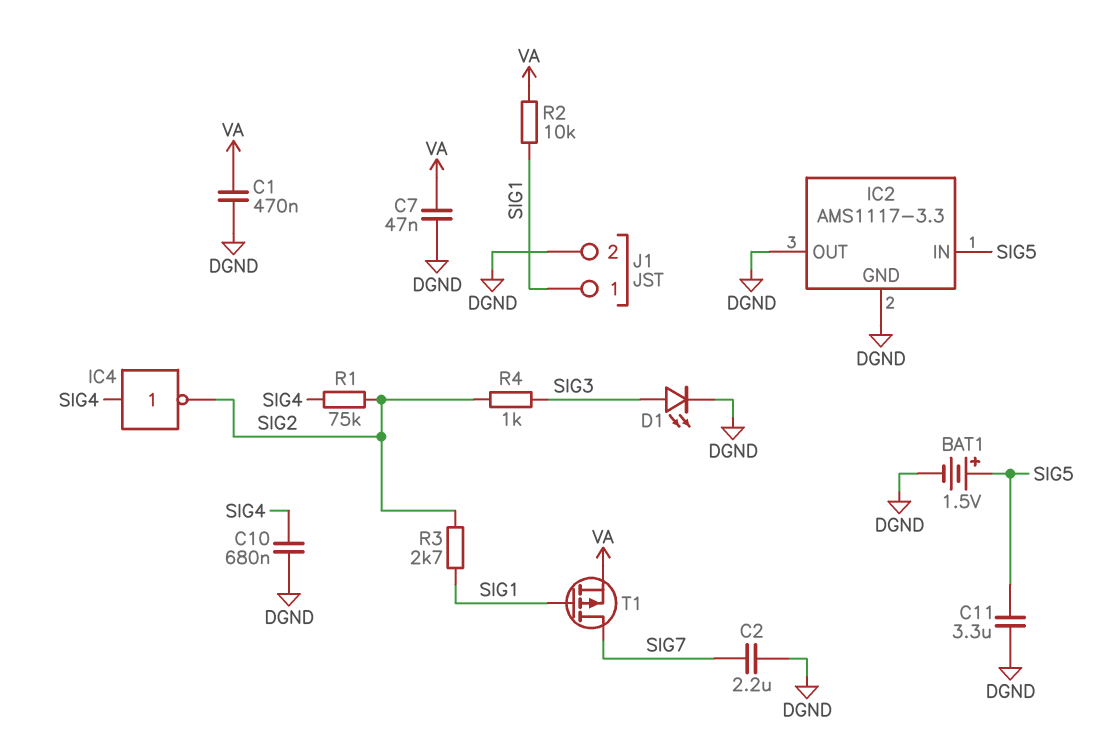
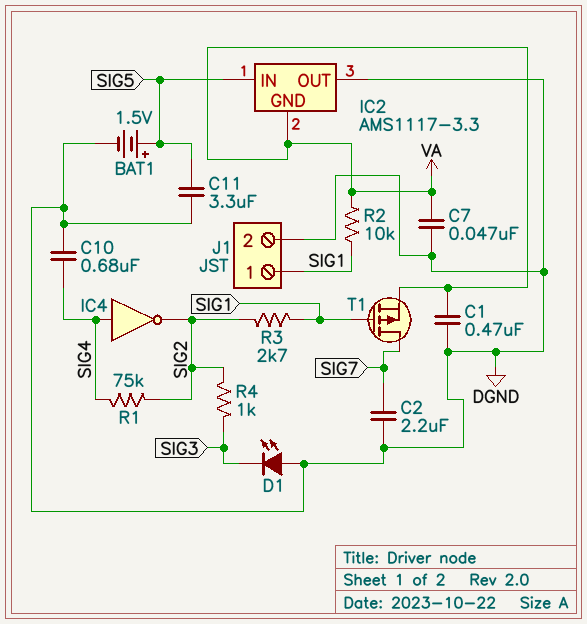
D1: LED (A SIG3, K DGND) -> LED (A DGND, K SIG3)
IC2 pin GND: DGND -> VA

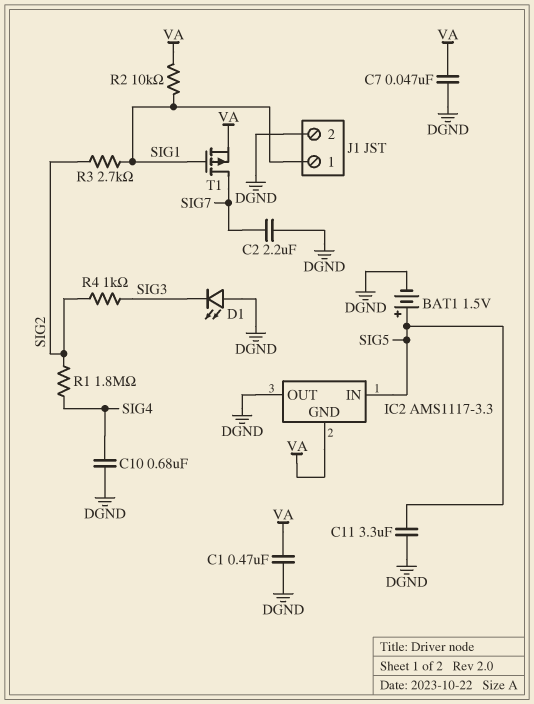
IC4: NOT (in SIG4, out SIG2) -> none
R1: 75k (SIG2, SIG4) -> 1.8M (SIG2, SIG4)

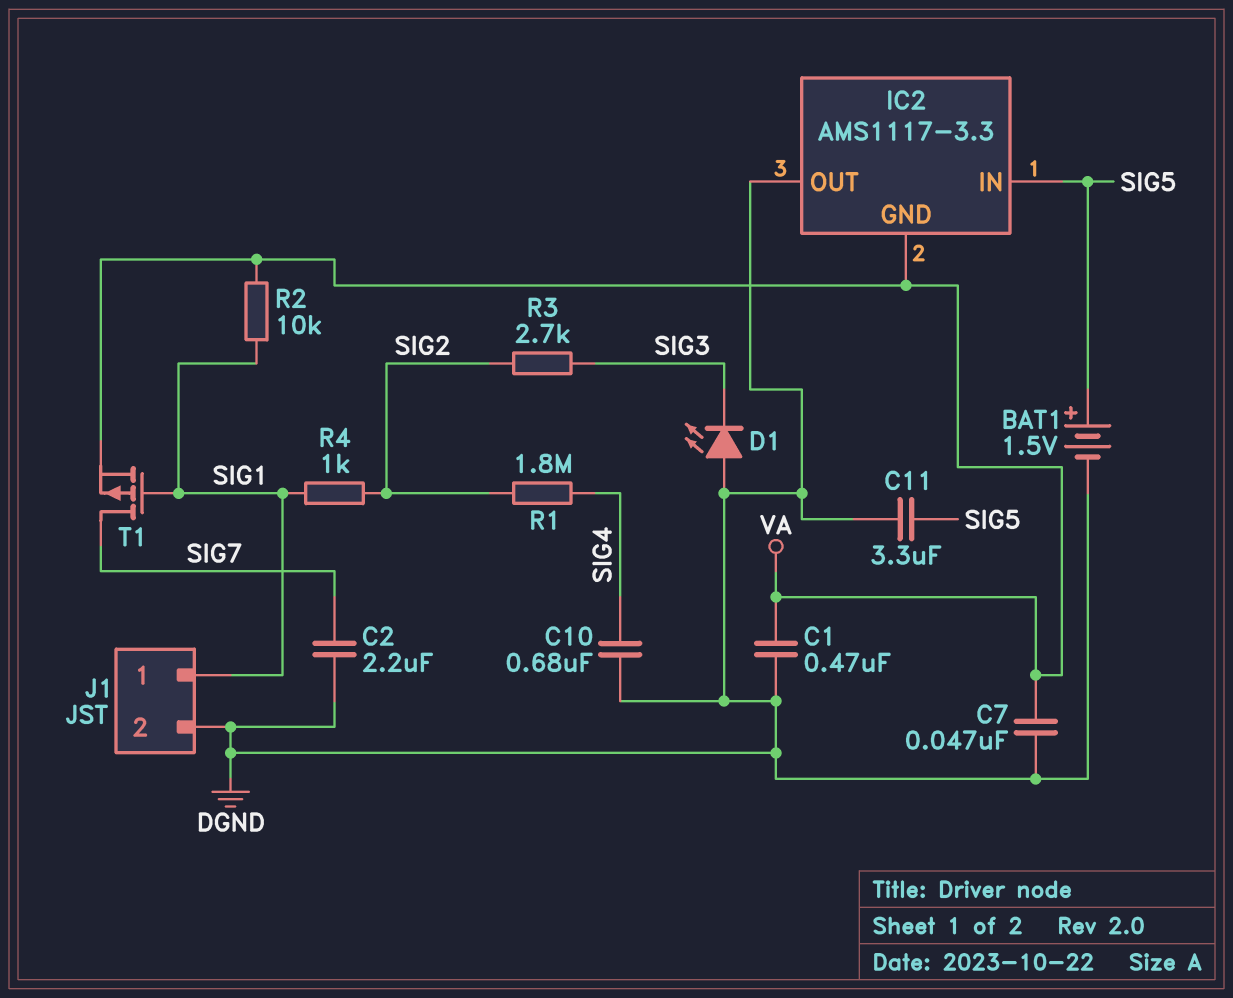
R3: 2.7k (SIG1, SIG2) -> 2.7k (SIG2, SIG3)
R4: 1k (SIG2, SIG3) -> 1k (SIG1, SIG2)

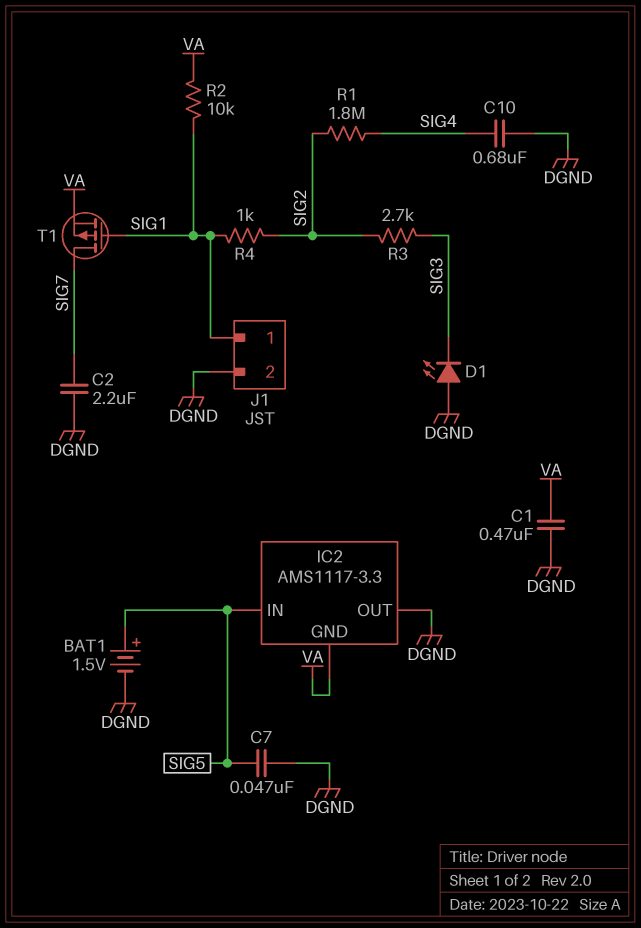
C7: 47nF (DGND, VA) -> 47nF (DGND, SIG5)
C11: 3.3uF (DGND, SIG5) -> none

